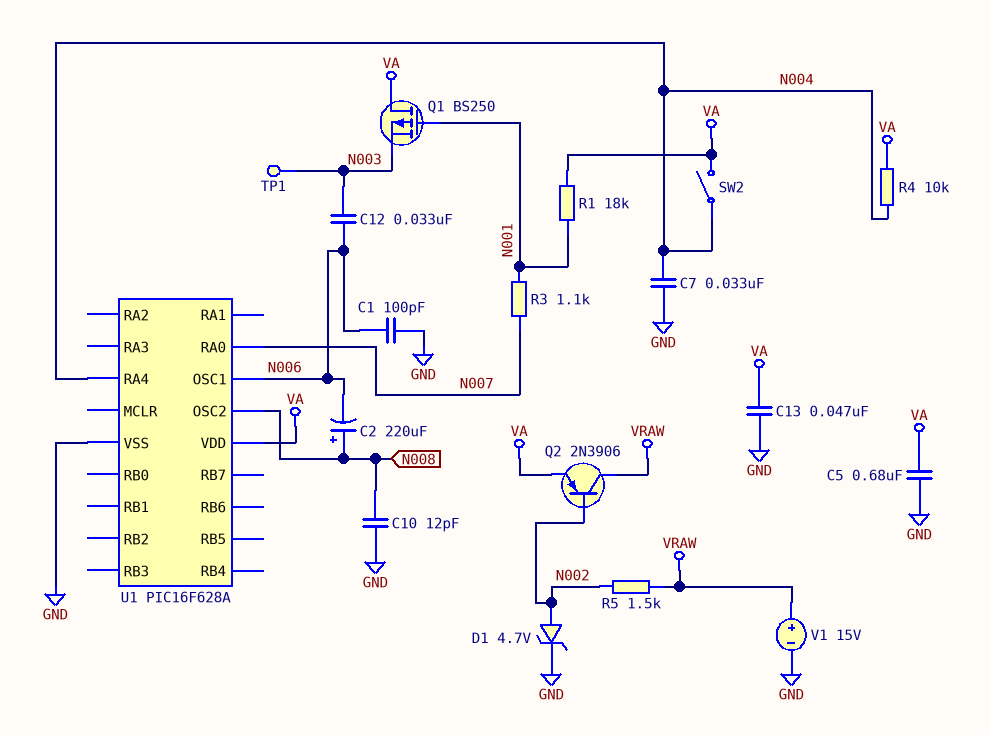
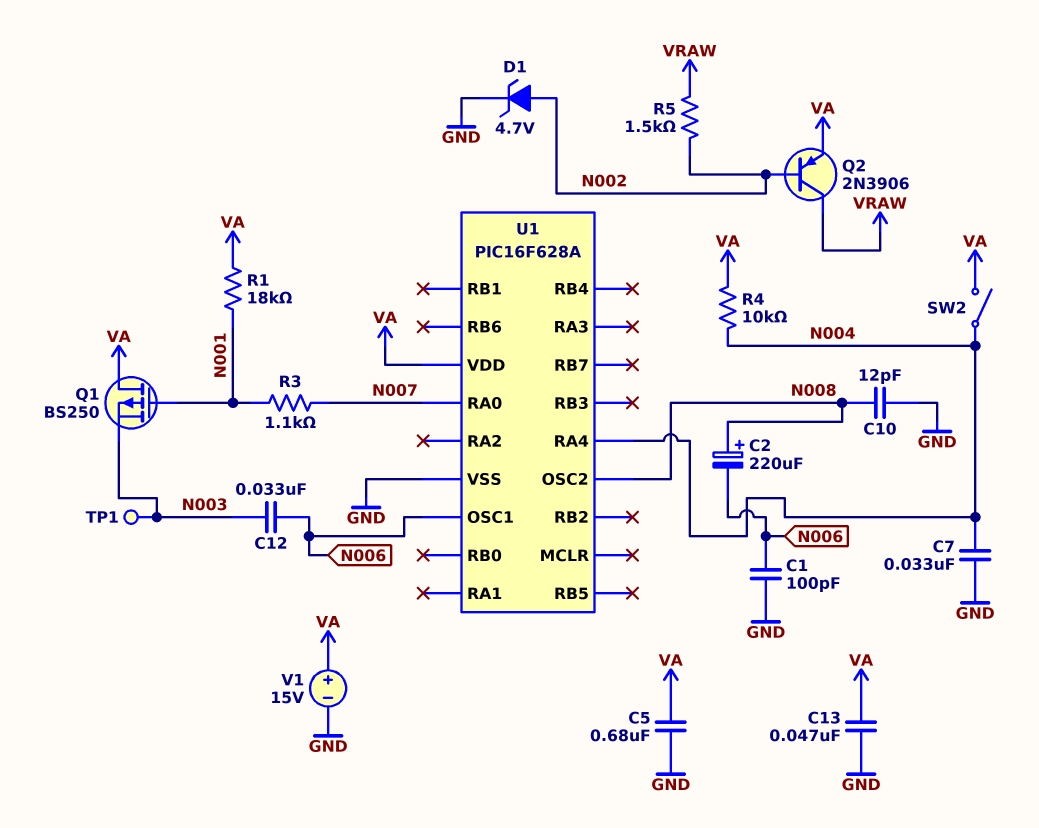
V1: 15V (plus VRAW, minus GND) -> 15V (plus VA, minus GND)

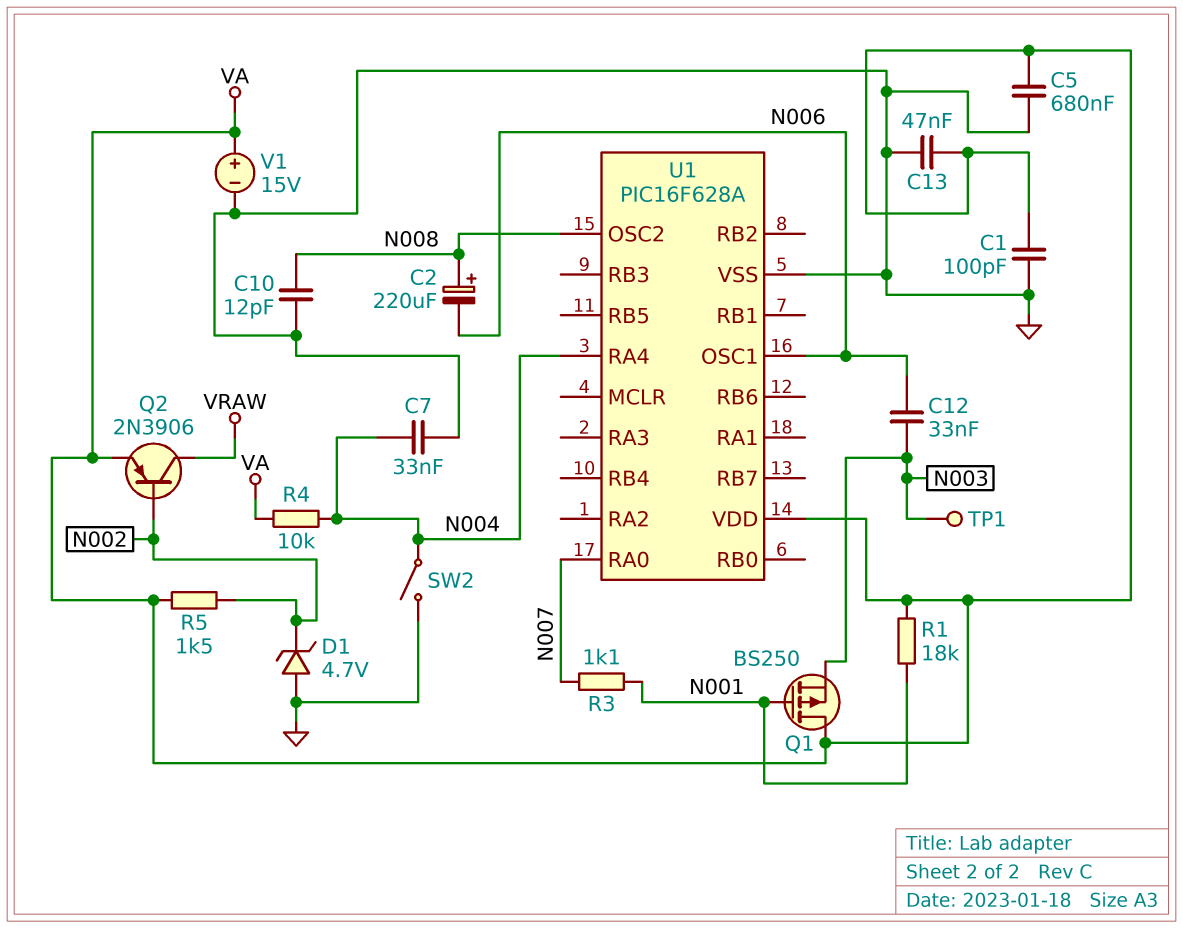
C1: 100pF (GND, N006) -> 100pF (GND, VA)
D1: zener 4.7V (A N002, K GND) -> zener 4.7V (A GND, K N002)
R5: 1.5k (N002, VRAW) -> 1.5k (N002, VA)
SW2: switch (N004, VA) -> switch (GND, N004)

